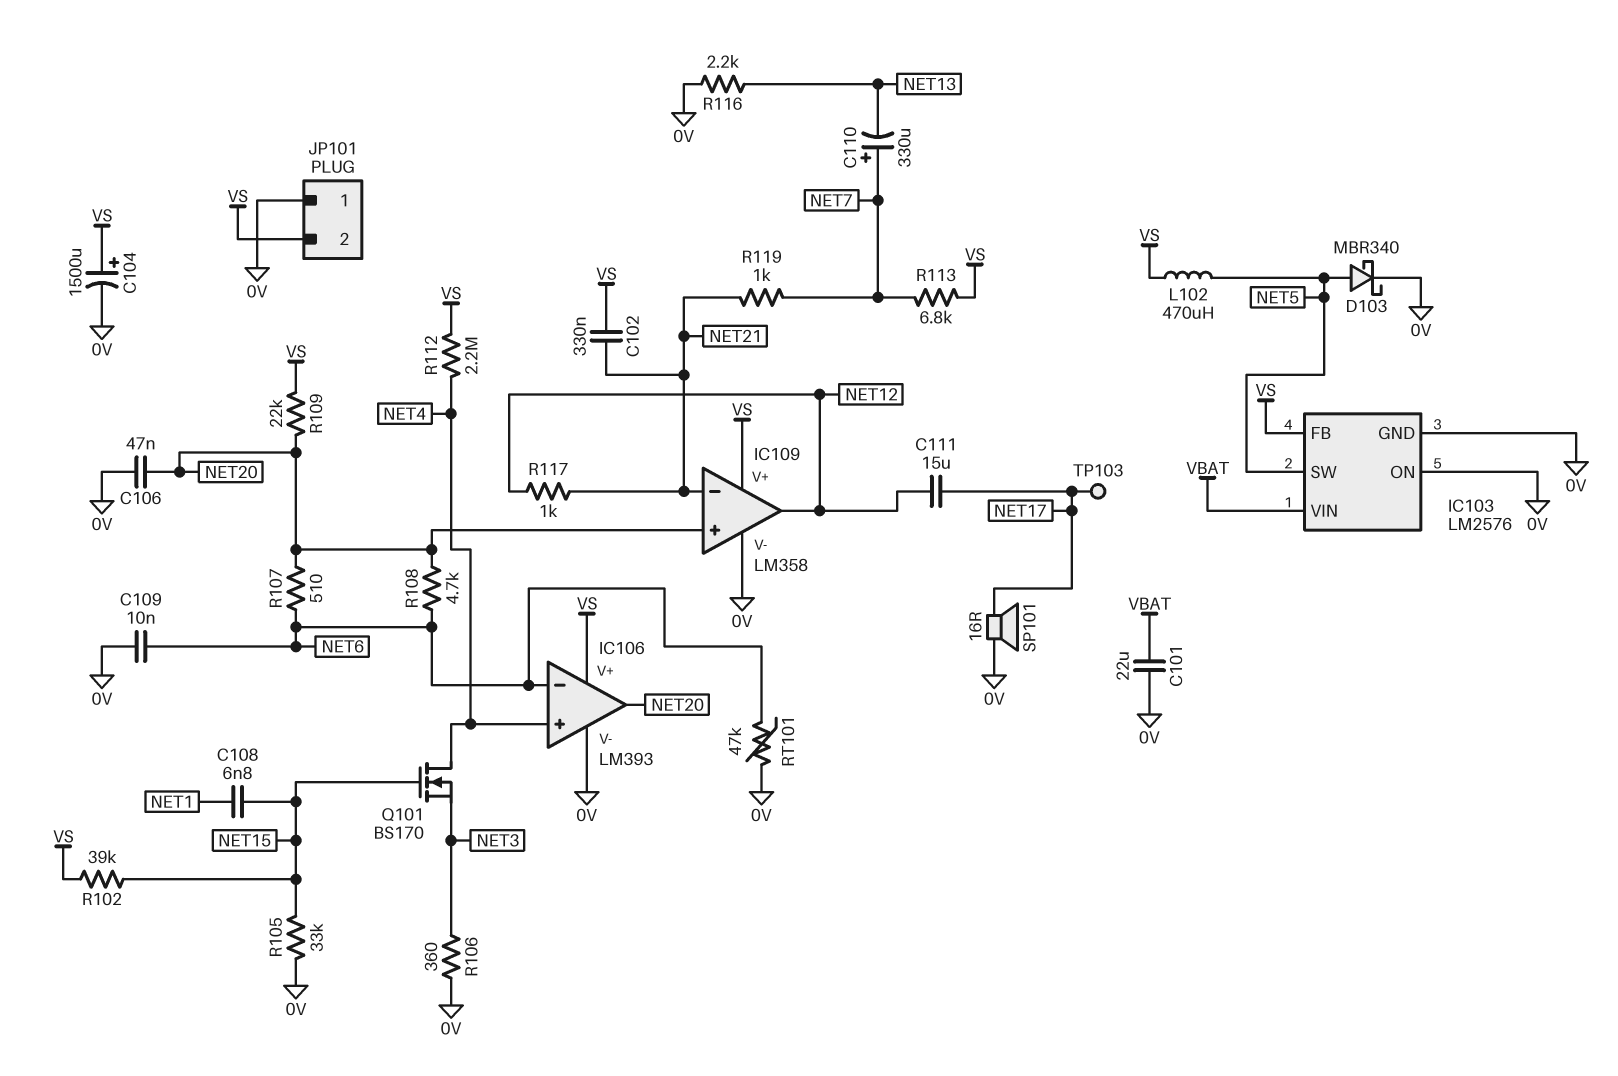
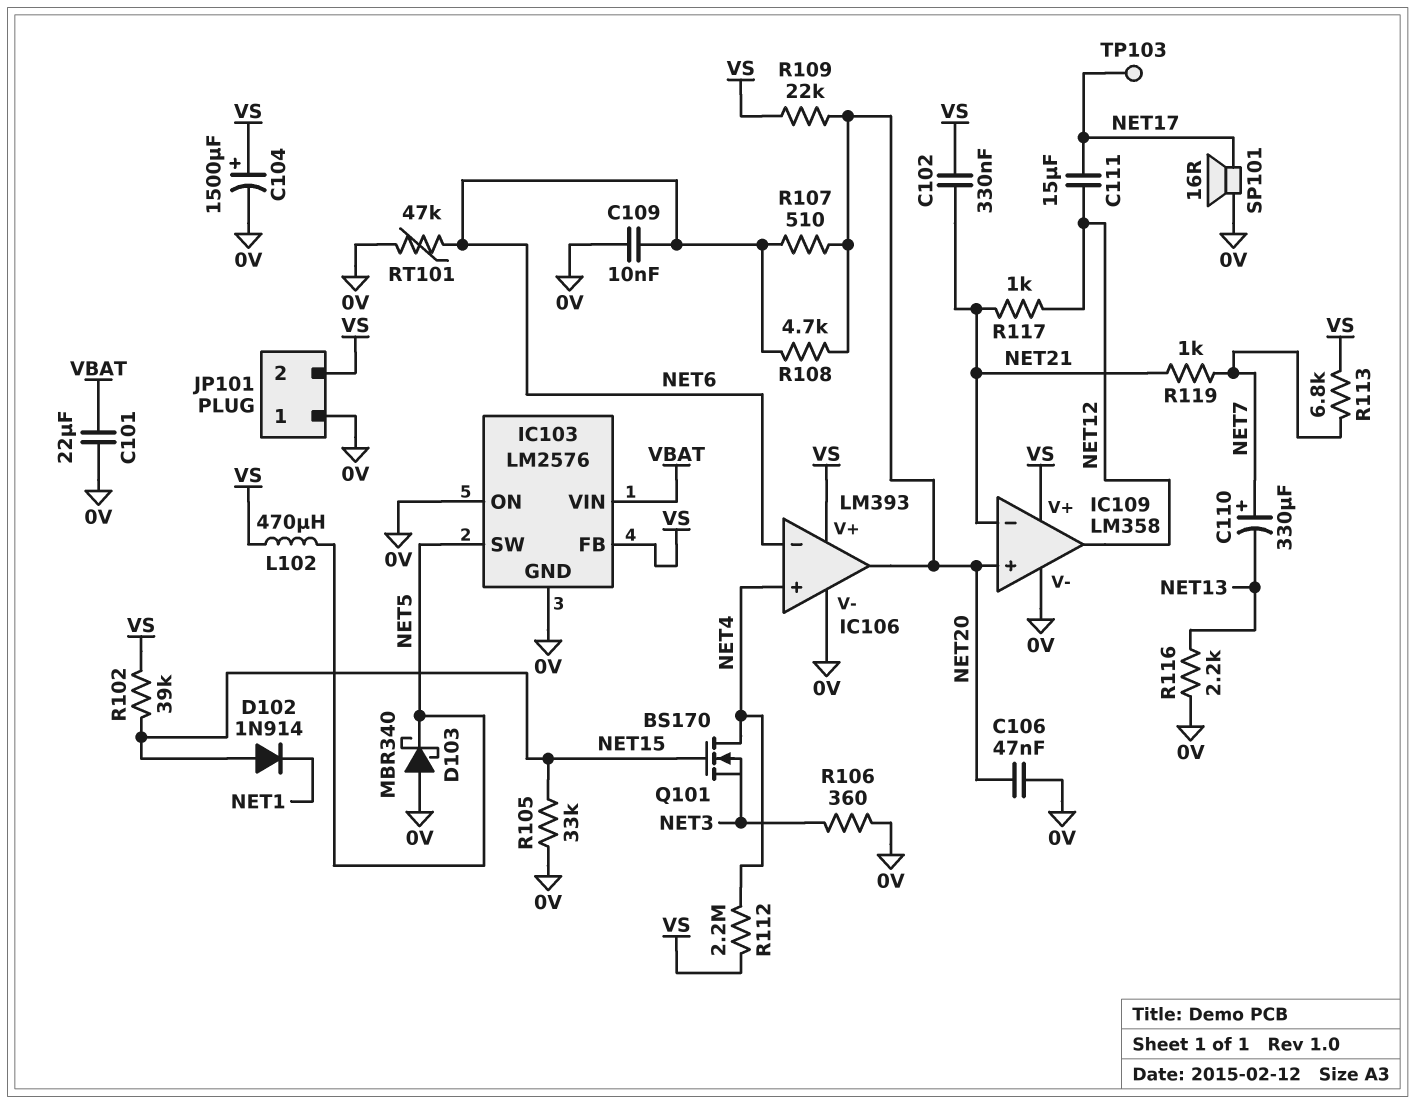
C108: 6.8nF (NET1, NET15) -> none
D102: none -> diode 1N914 (A NET15, K NET1)
D103: schottky MBR340 (A NET5, K 0V) -> schottky MBR340 (A 0V, K NET5)

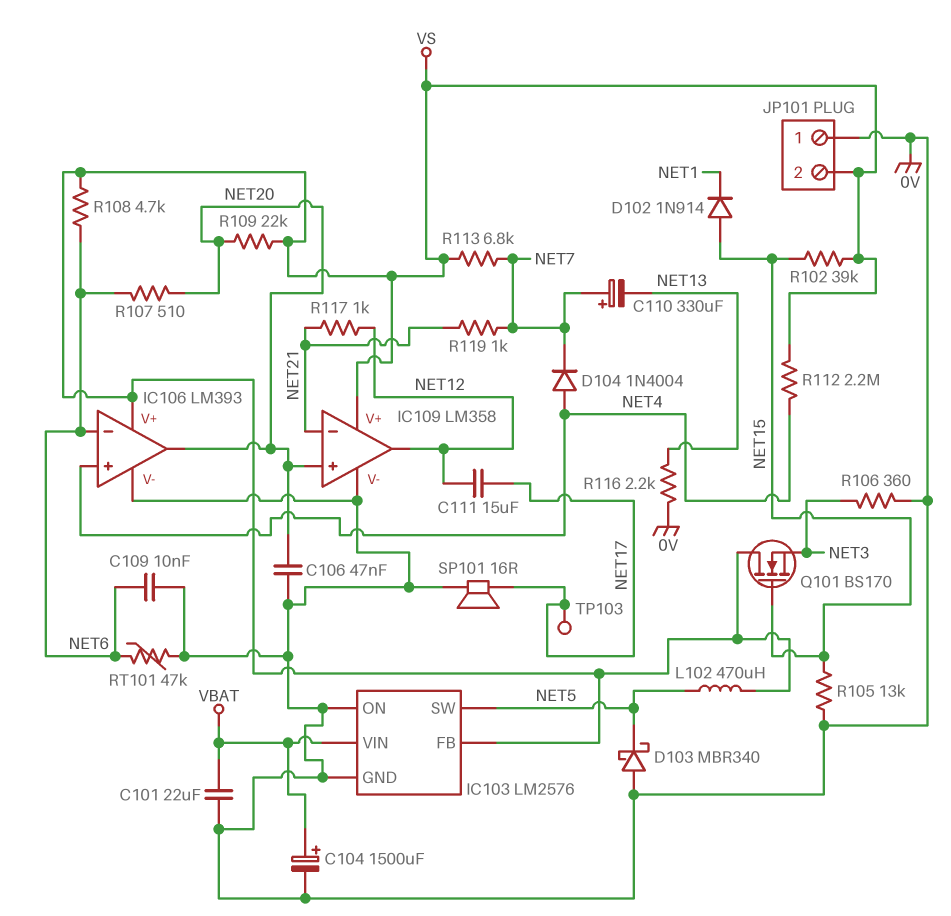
C102: 330nF (NET21, VS) -> none
C104: 1500uF (plus VS, minus 0V) -> 1500uF (plus VBAT, minus 0V)
D104: none -> diode 1N4004 (A NET4, K NET7)
Q101: NMOS BS170 (G NET15, D NET4, S NET3) -> NMOS BS170 (G NET15, D VS, S NET3)
R105: 33k (0V, NET15) -> 13k (0V, NET15)
R108: 4.7k (NET6, NET20) -> 4.7k (NET6, VS)

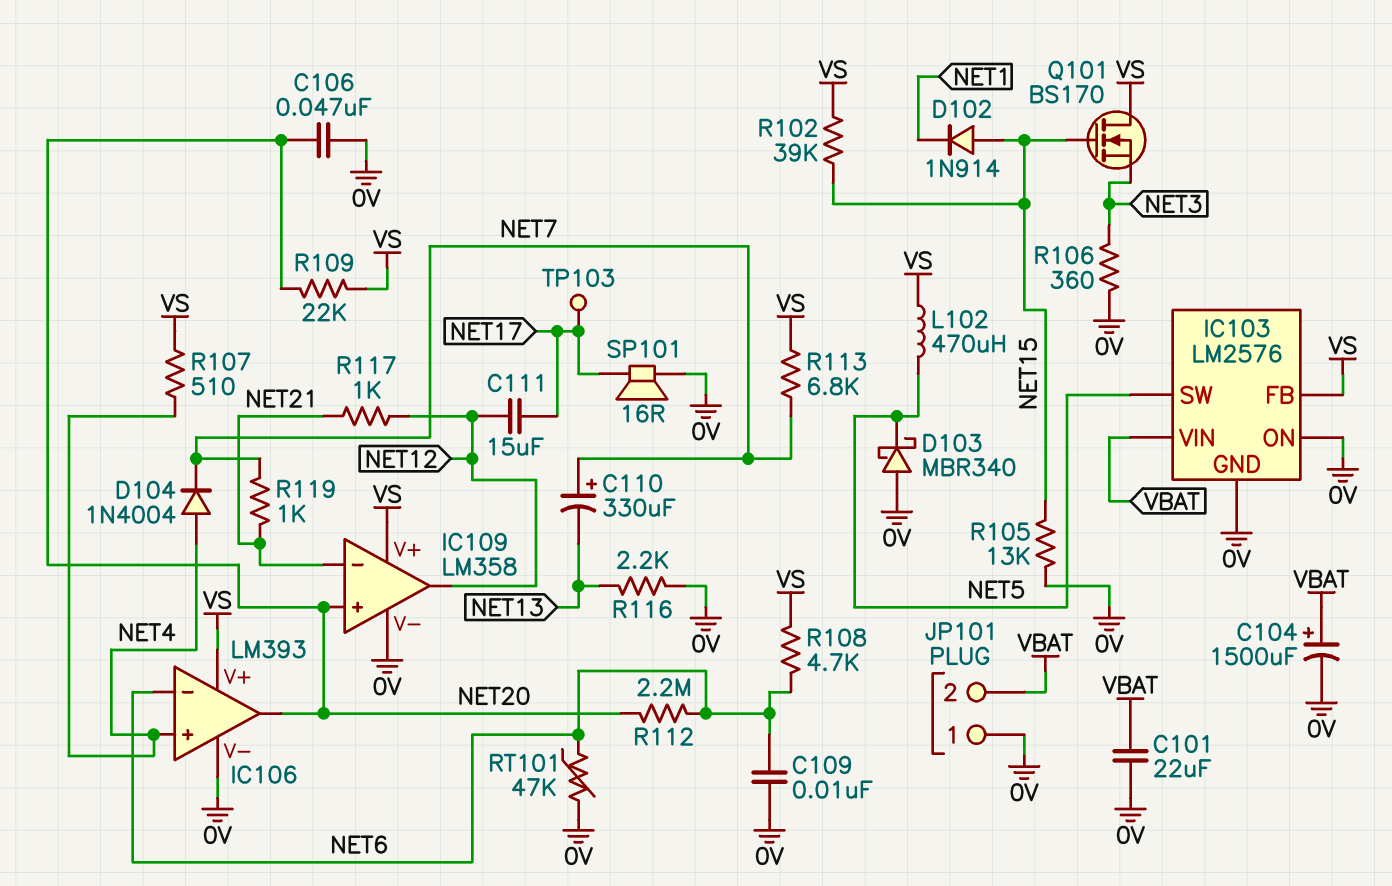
JP101 pin 2: VS -> VBAT
R107: 510 (NET6, NET20) -> 510 (NET4, VS)
R112: 2.2M (NET4, VS) -> 2.2M (NET6, NET20)

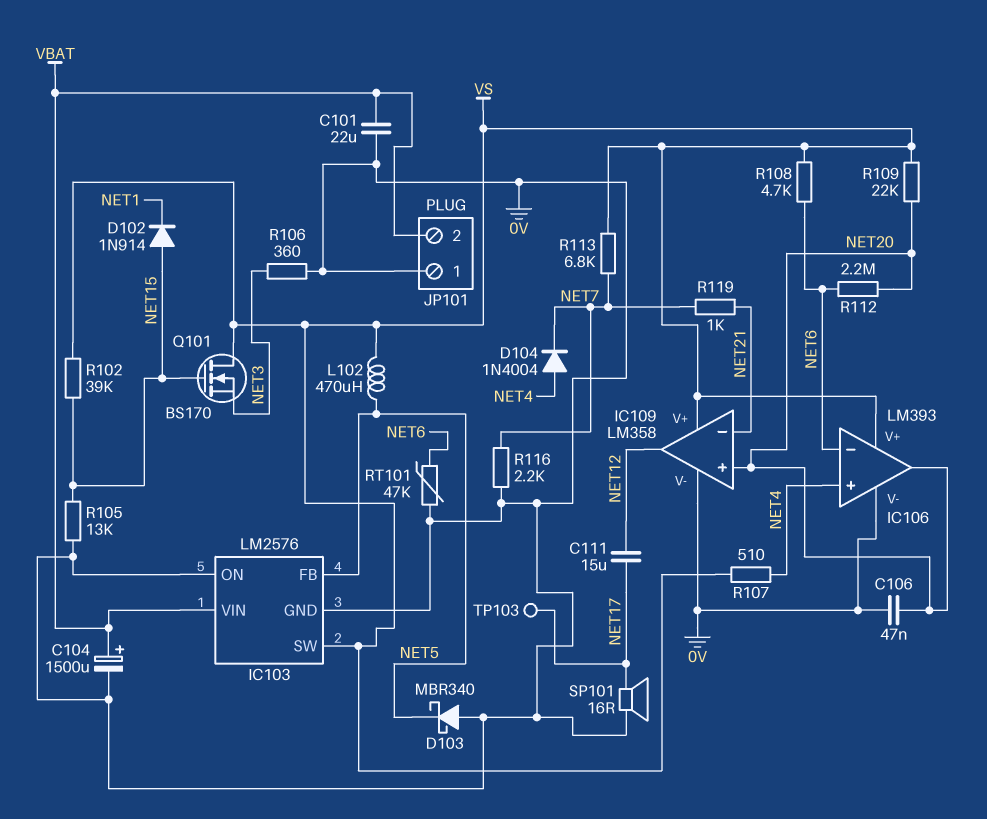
C109: 10nF (0V, NET6) -> none
C110: 330uF (plus NET7, minus NET13) -> none
IC103 pin FB: VS -> NET5
IC103 pin SW: NET5 -> VS
R116: 2.2k (0V, NET13) -> 2.2k (0V, NET7)
R117: 1k (NET12, NET21) -> none

